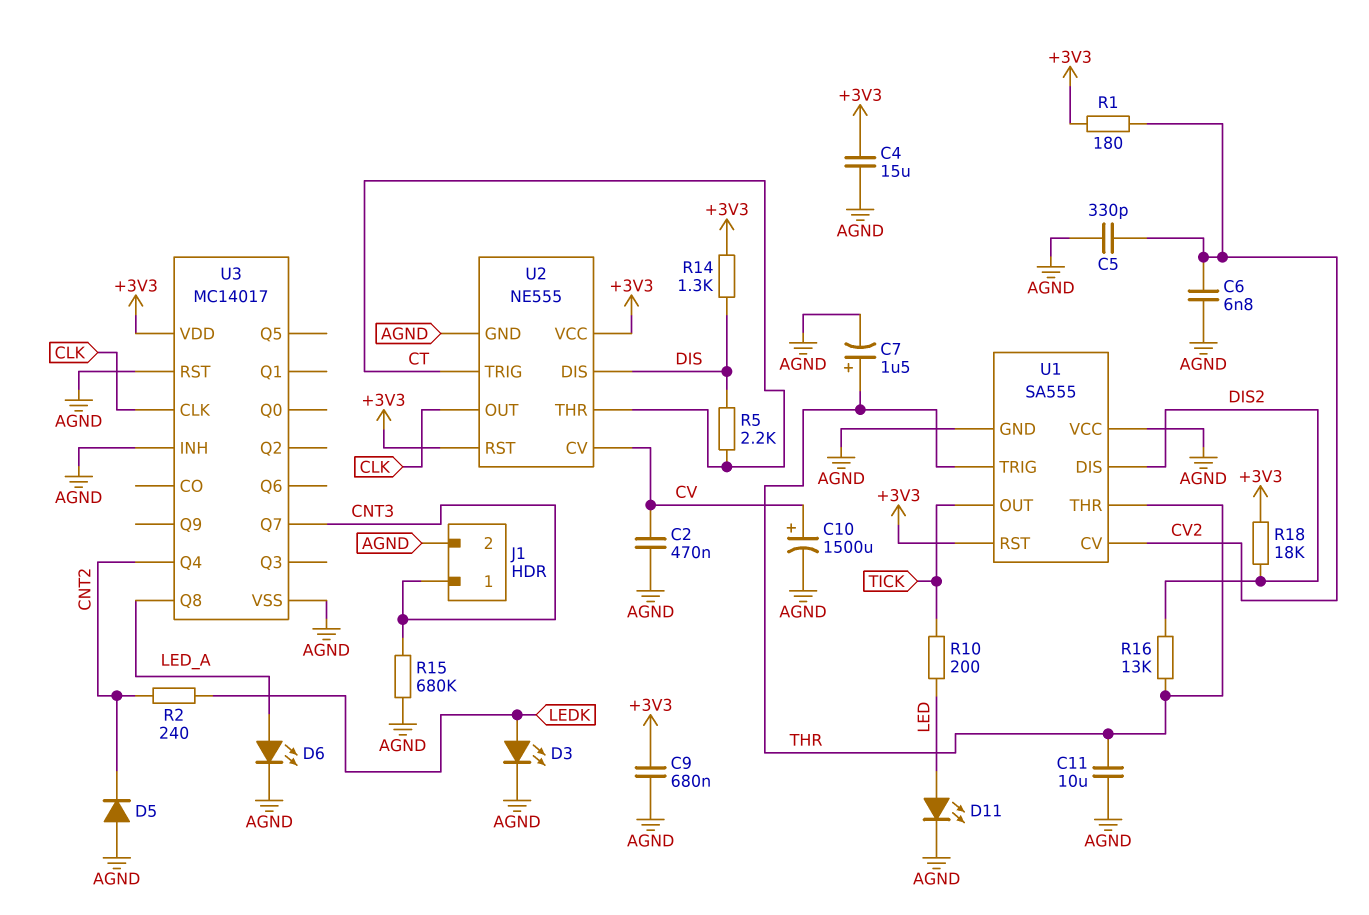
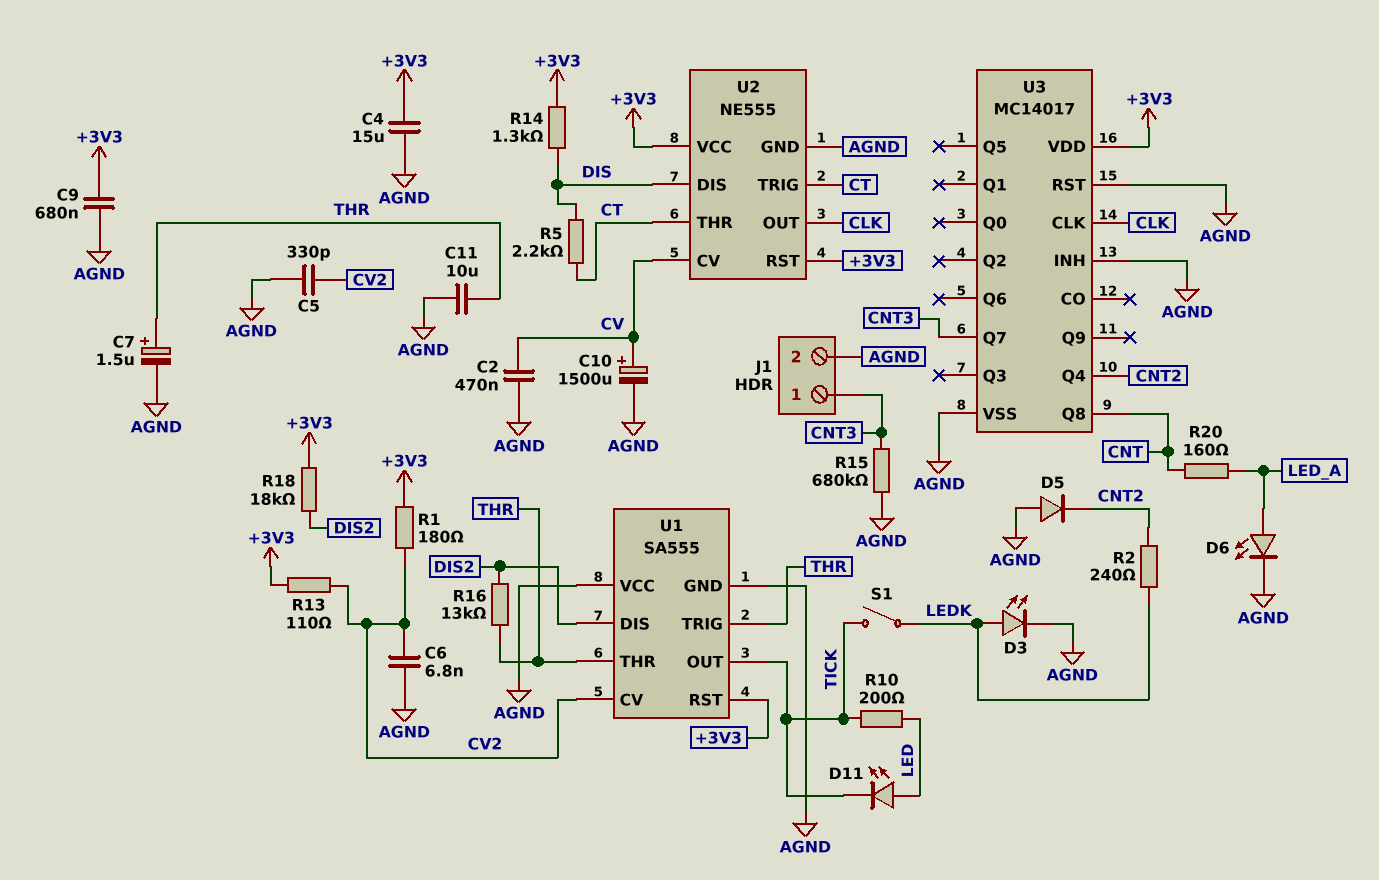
D11: LED (A LED, K AGND) -> LED (A LED, K TICK)
R13: none -> 110 (+3V3, CV2)
R20: none -> 160 (CNT, LED_A)
S1: none -> switch (LEDK, TICK)
U3 pin Q8: LED_A -> CNT

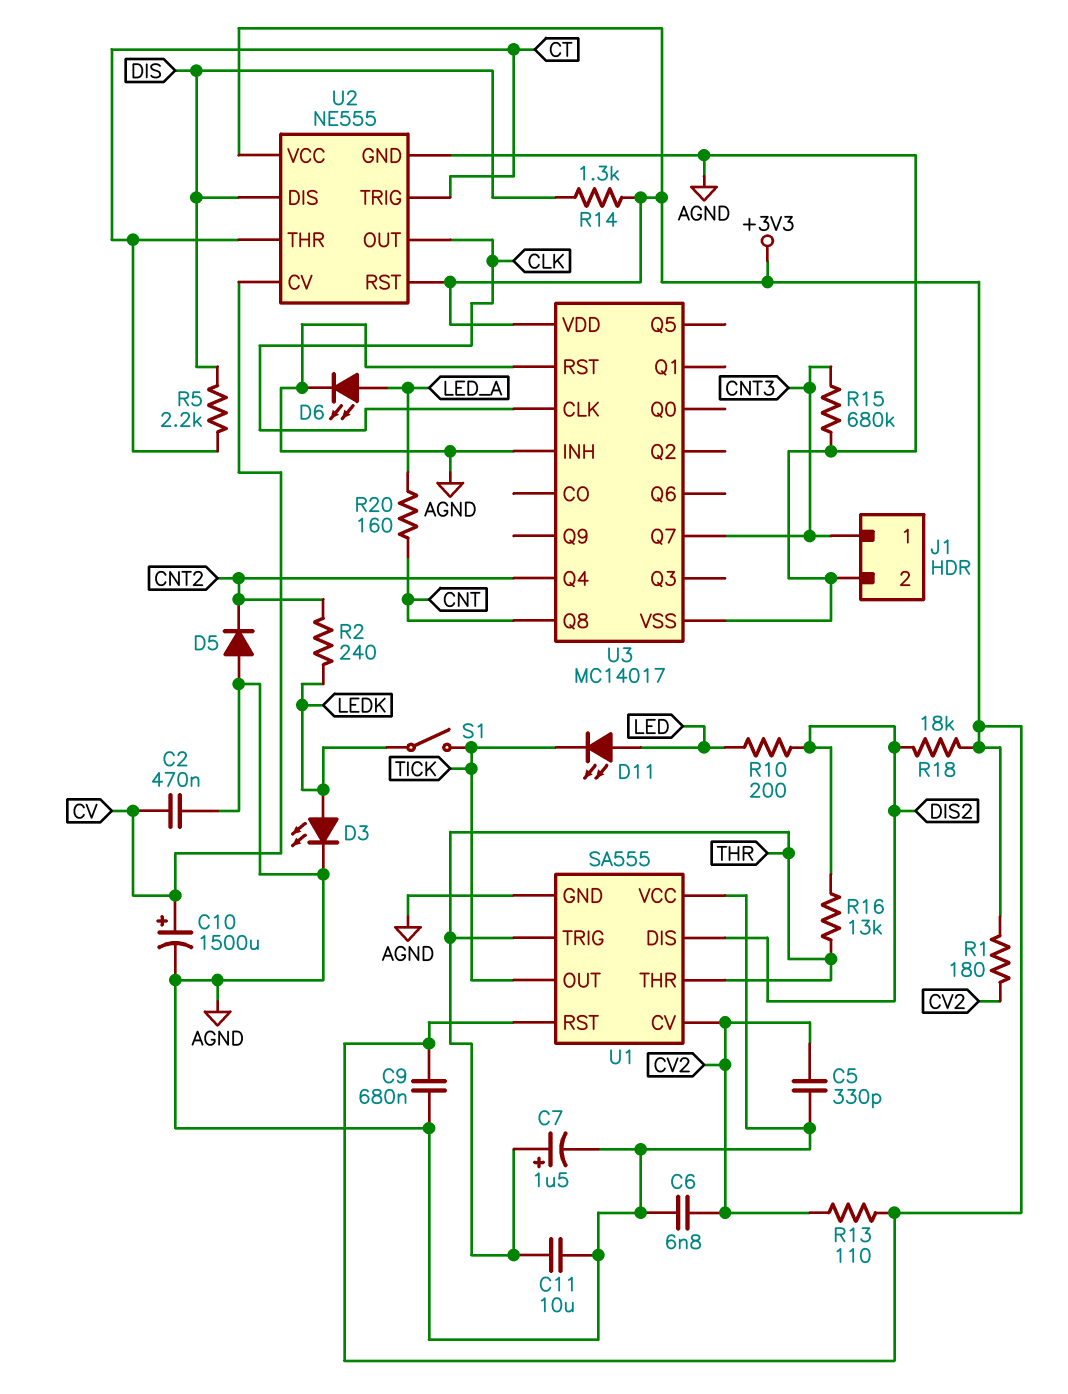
C4: 15uF (+3V3, AGND) -> none
R10: 200 (LED, TICK) -> 200 (DIS2, LED)

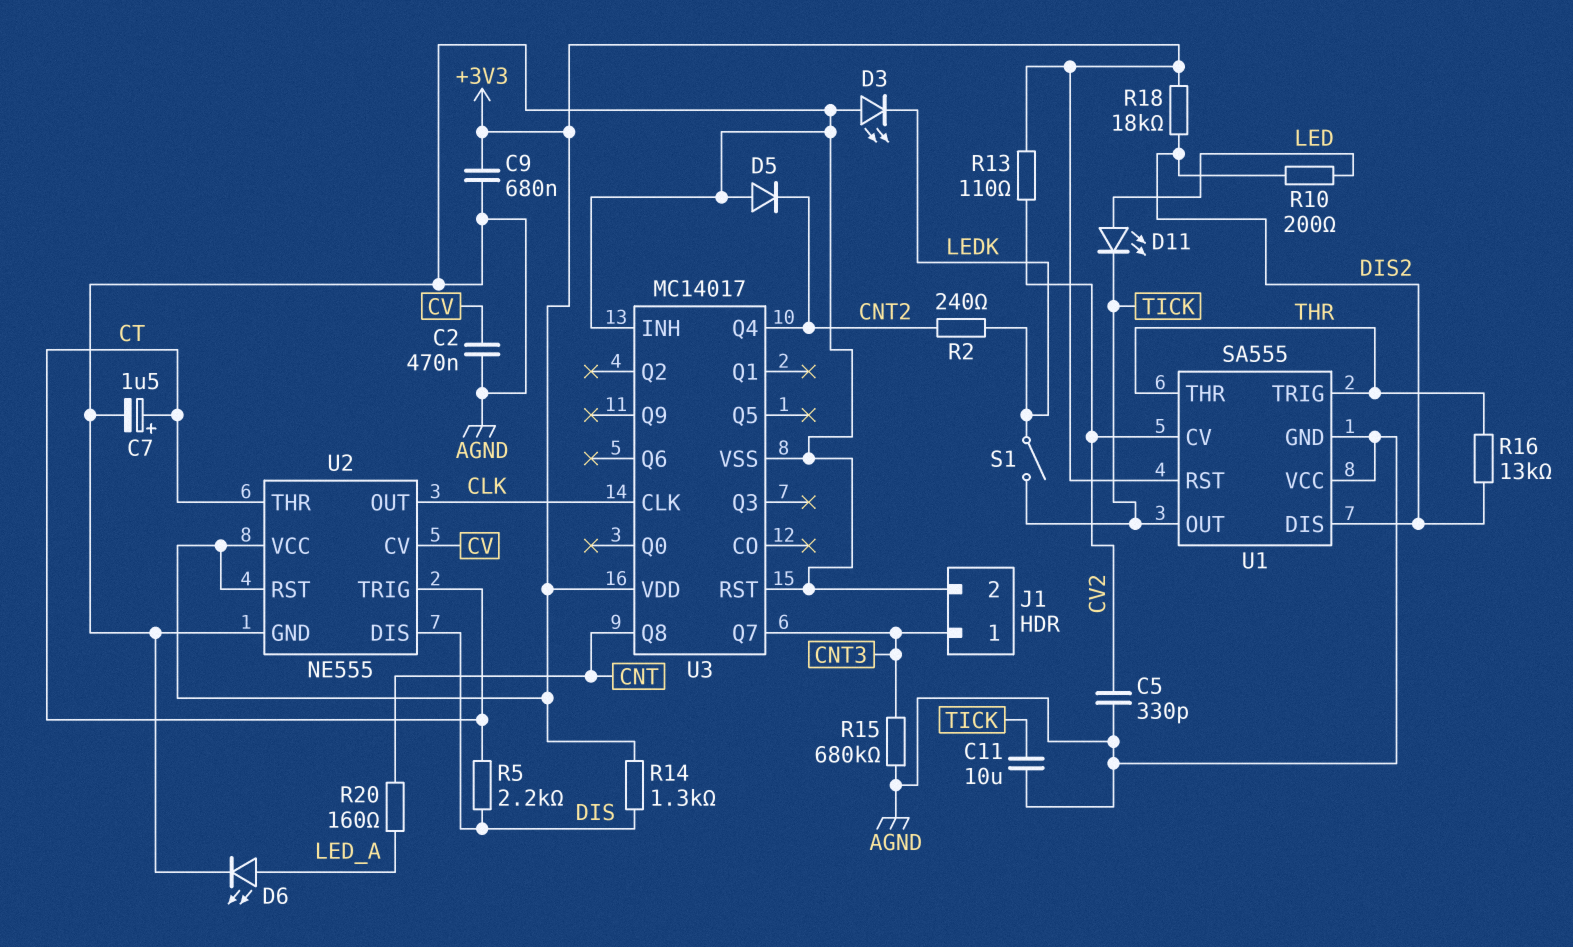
C6: 6.8nF (AGND, CV2) -> none
C7: 1.5uF (plus THR, minus AGND) -> 1.5uF (plus CT, minus AGND)
C10: 1500uF (plus CV, minus AGND) -> none
C11: 10uF (AGND, THR) -> 10uF (AGND, TICK)
D3: LED (A LEDK, K AGND) -> LED (A AGND, K LEDK)
R1: 180 (+3V3, CV2) -> none

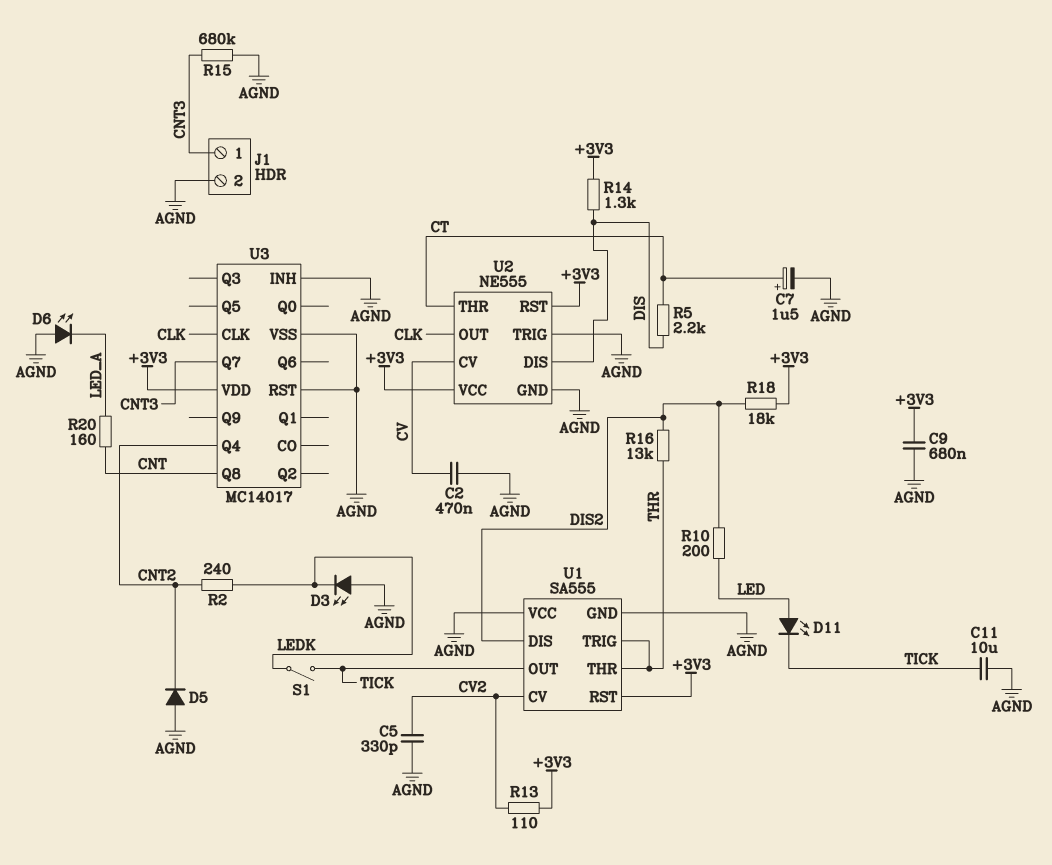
D6: LED (A LED_A, K AGND) -> LED (A AGND, K LED_A)
U2 pin TRIG: CT -> AGND

